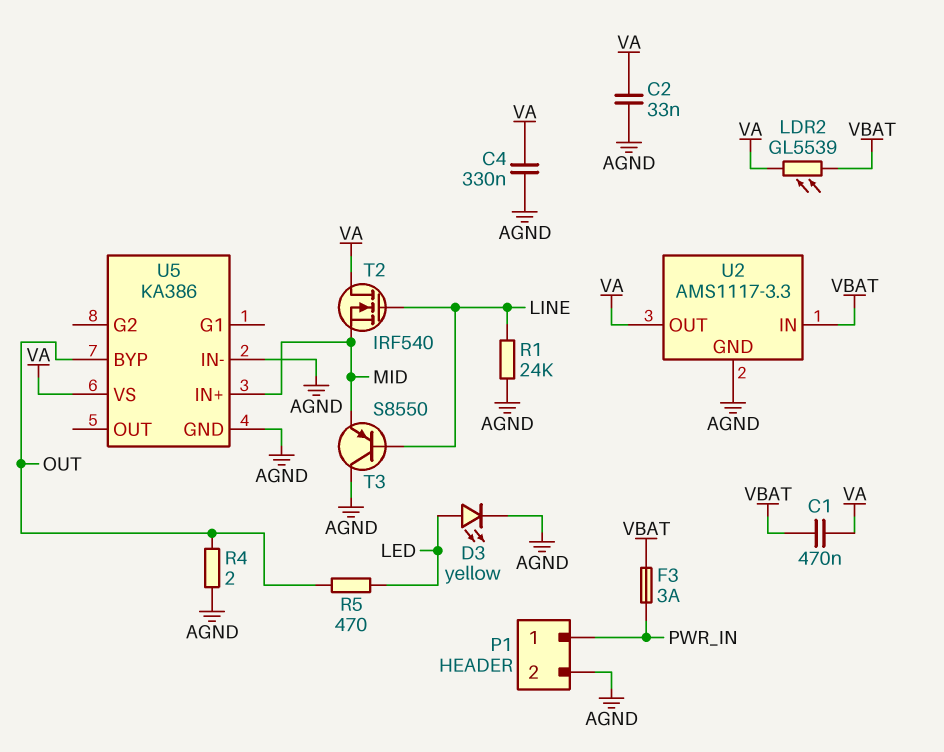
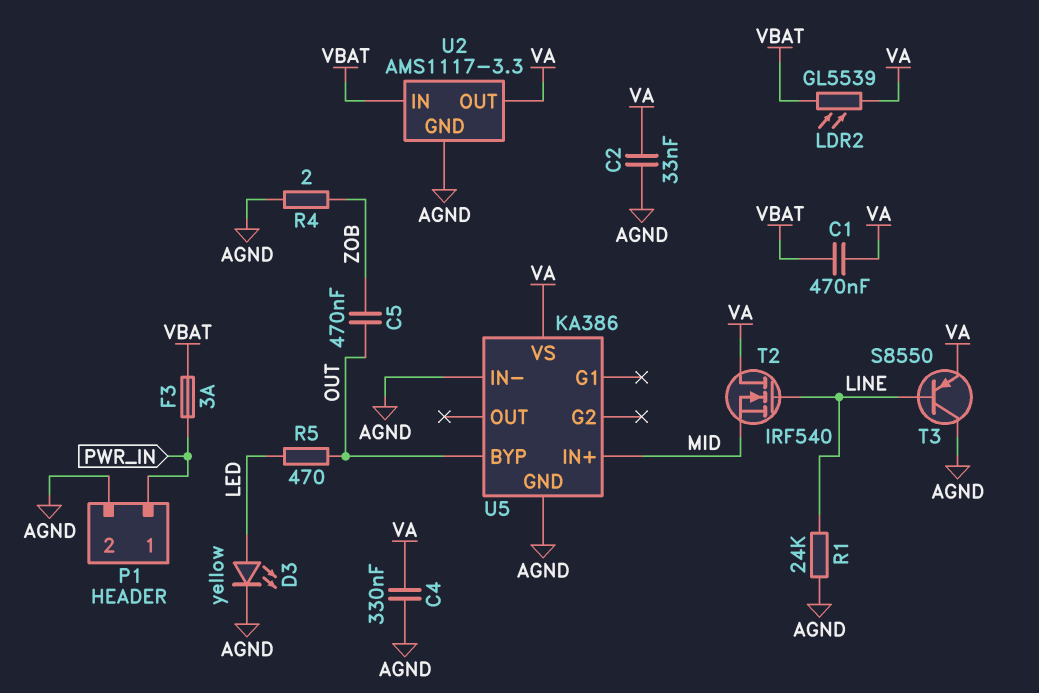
C5: none -> 470nF (OUT, ZOB)
R4: 2 (AGND, OUT) -> 2 (AGND, ZOB)
T3: PNP S8550 (B LINE, C AGND, E MID) -> PNP S8550 (B LINE, C AGND, E VA)

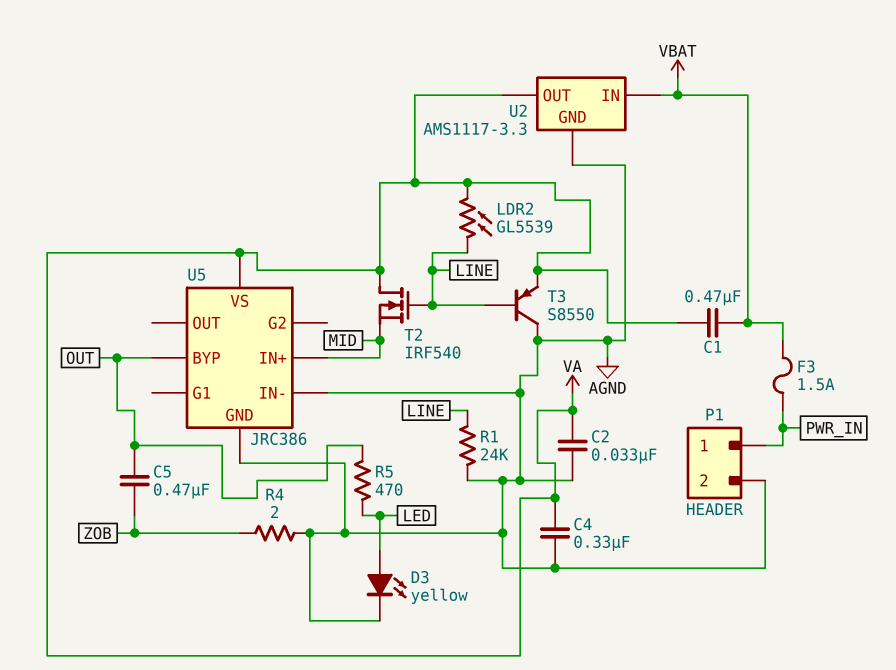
F3: 3A (PWR_IN, VBAT) -> 1.5A (PWR_IN, VBAT)
LDR2: GL5539 (VA, VBAT) -> GL5539 (LINE, VA)
U5: KA386 -> JRC386

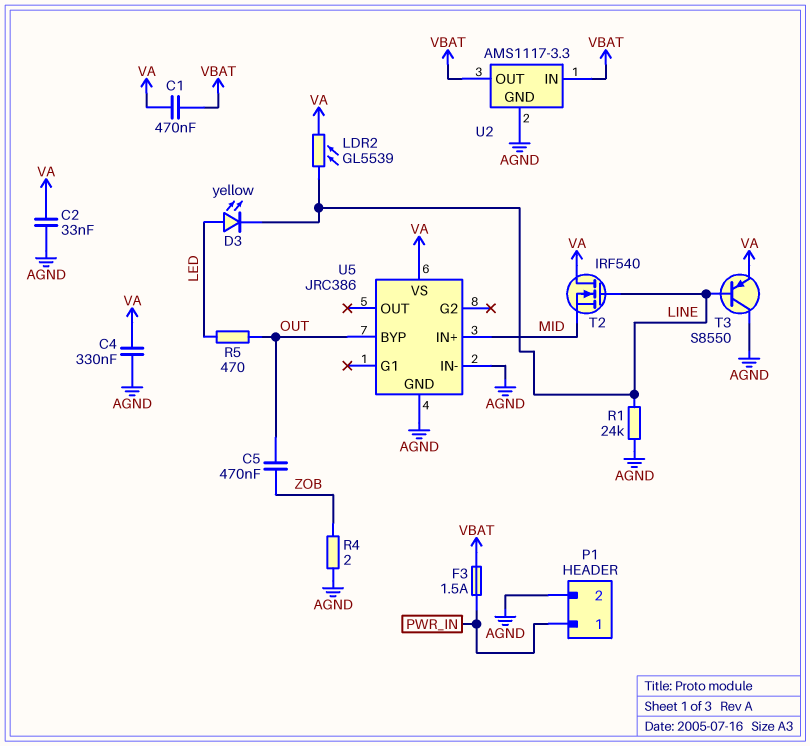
D3: LED yellow (A LED, K AGND) -> LED yellow (A LED, K LINE)
U2 pin OUT: VA -> VBAT

